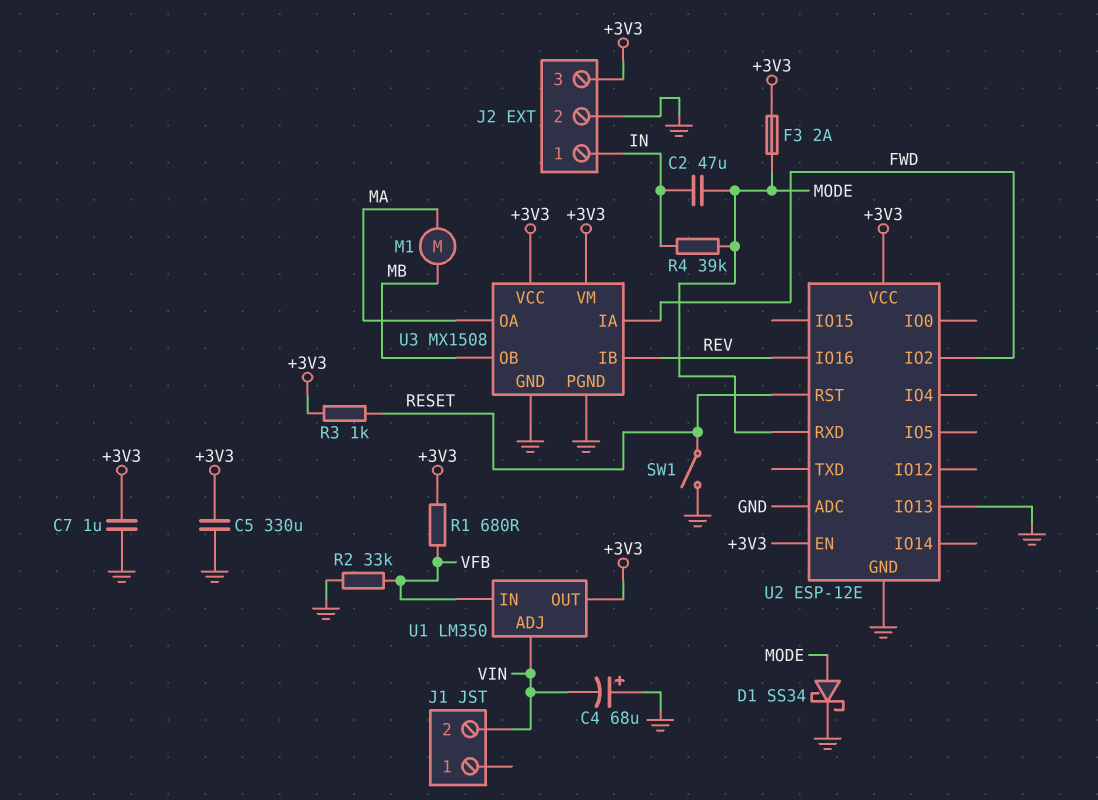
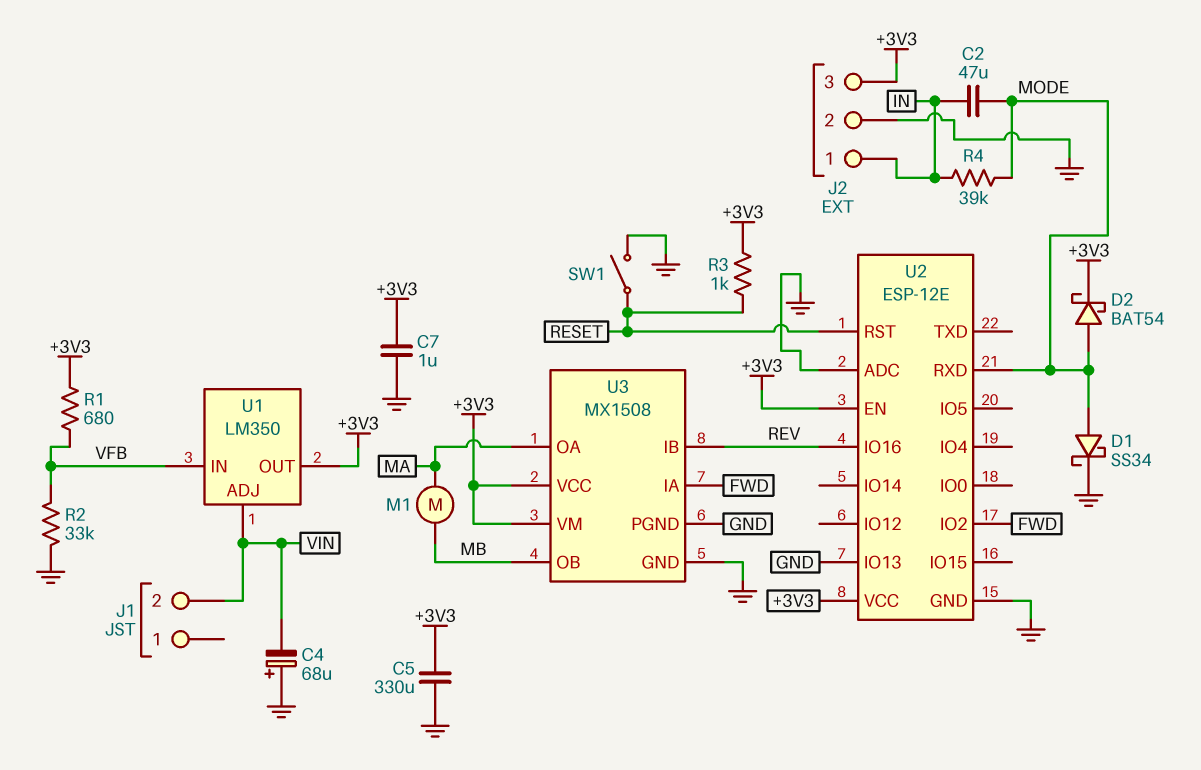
D2: none -> schottky BAT54 (A MODE, K +3V3)
F3: 2A (+3V3, MODE) -> none

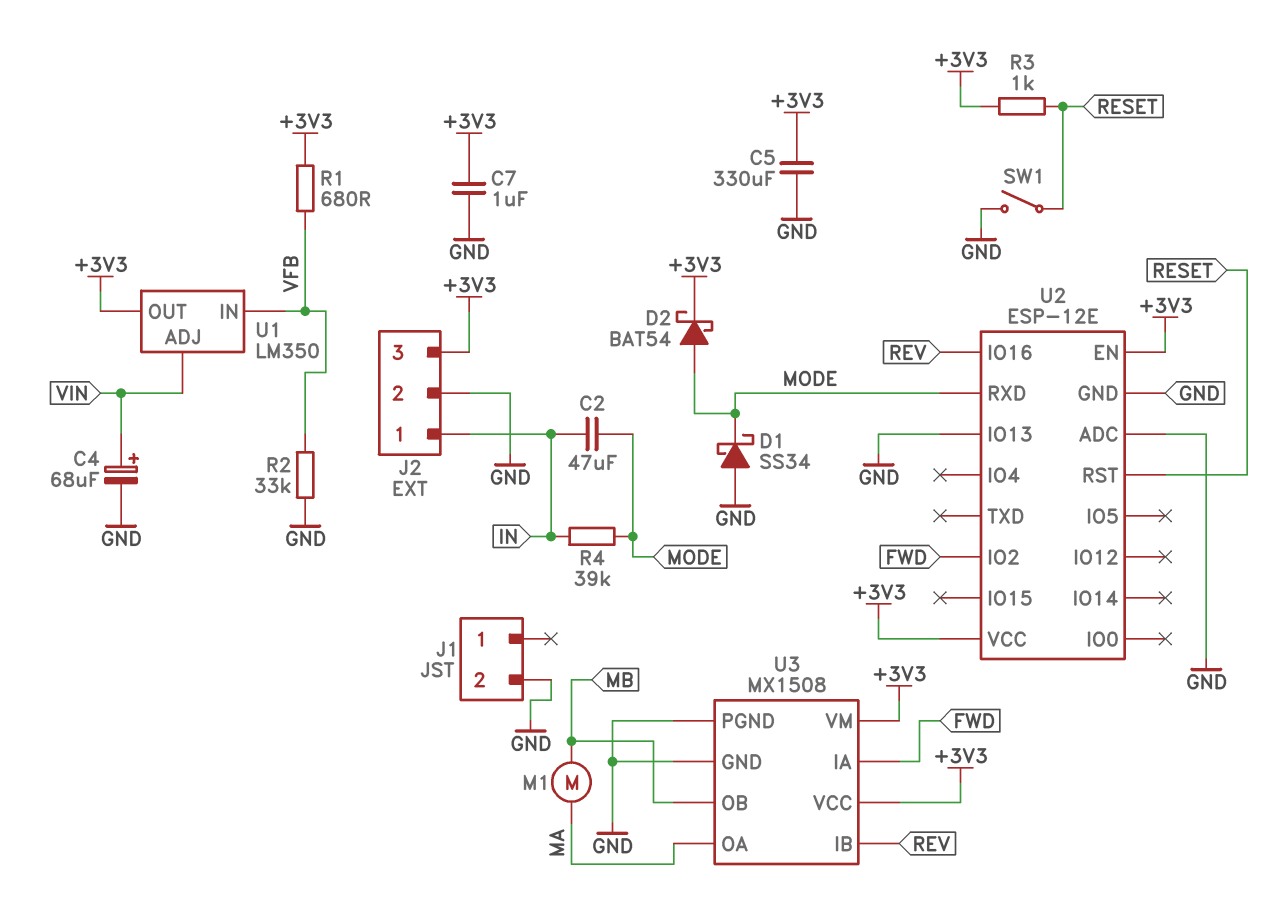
C4: 68uF (plus GND, minus VIN) -> 68uF (plus VIN, minus GND)
D1: schottky SS34 (A MODE, K GND) -> schottky SS34 (A GND, K MODE)
J1 pin 2: VIN -> GND

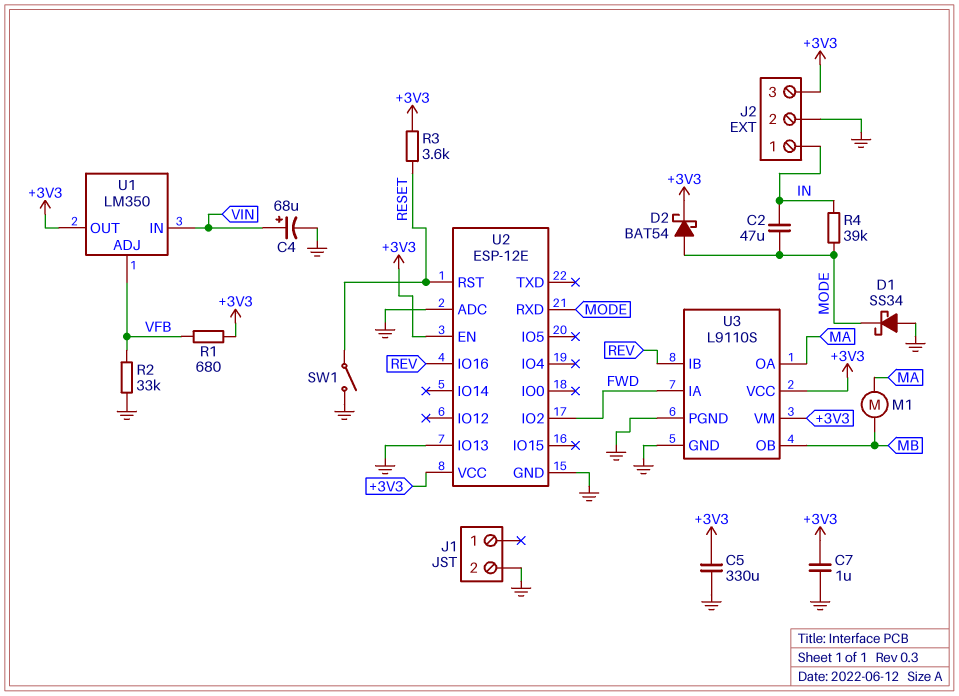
R3: 1k (+3V3, RESET) -> 3.6k (+3V3, RESET)
U1 pin ADJ: VIN -> VFB
U1 pin IN: VFB -> VIN
U3: MX1508 -> L9110S

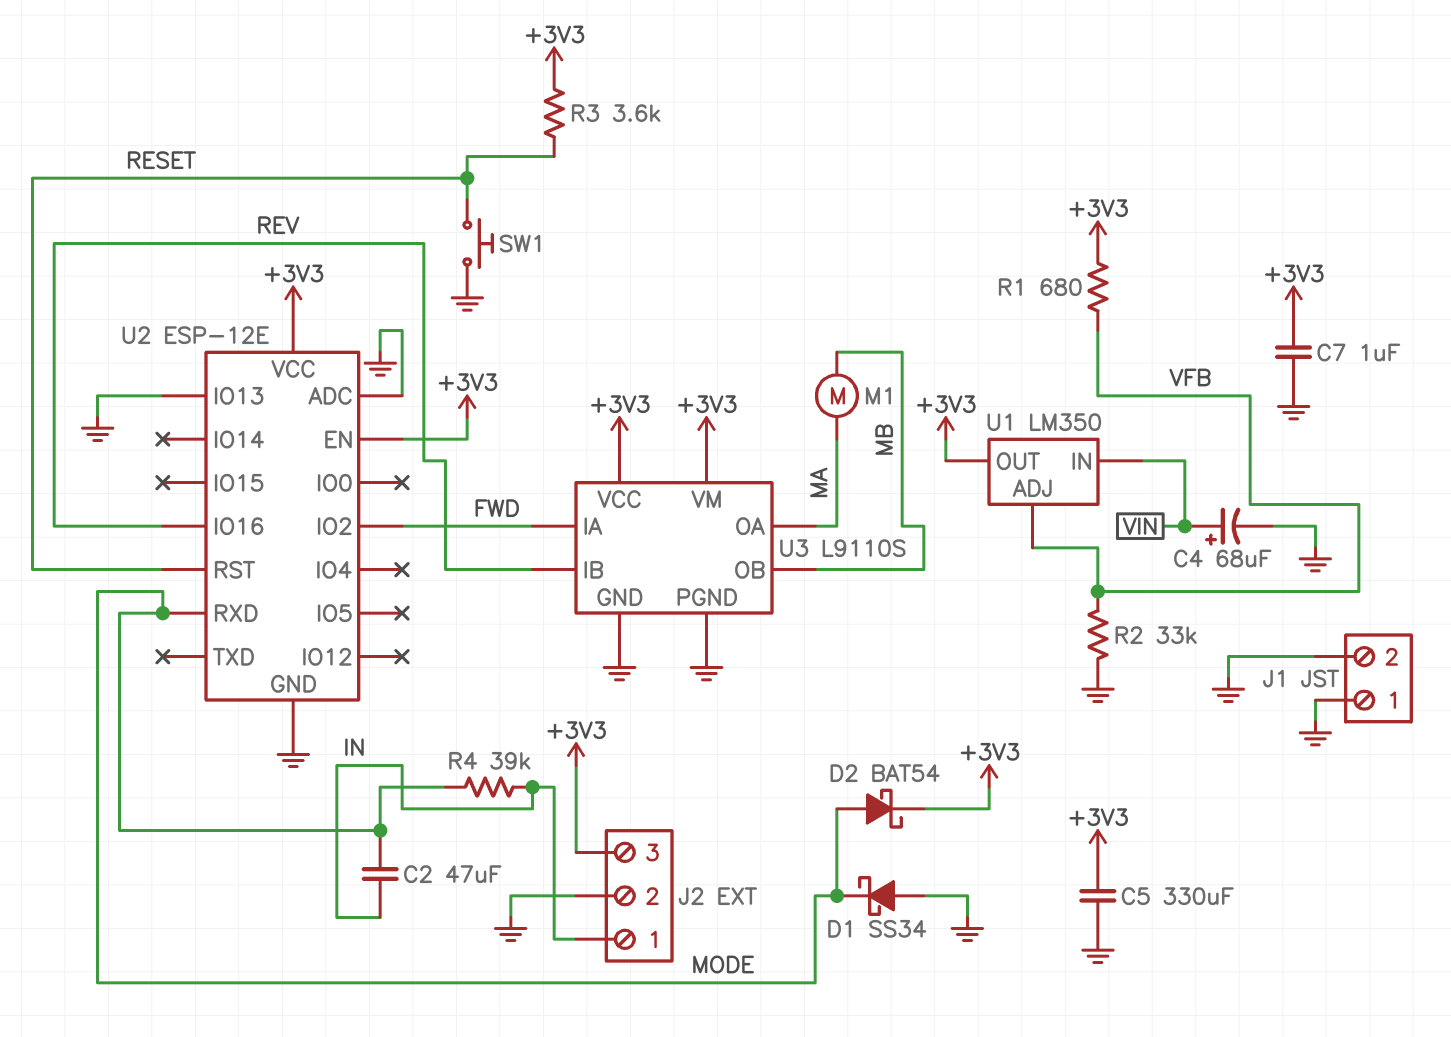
J1 pin 1: none -> GND
SW1: switch (GND, RESET) -> button (GND, RESET)

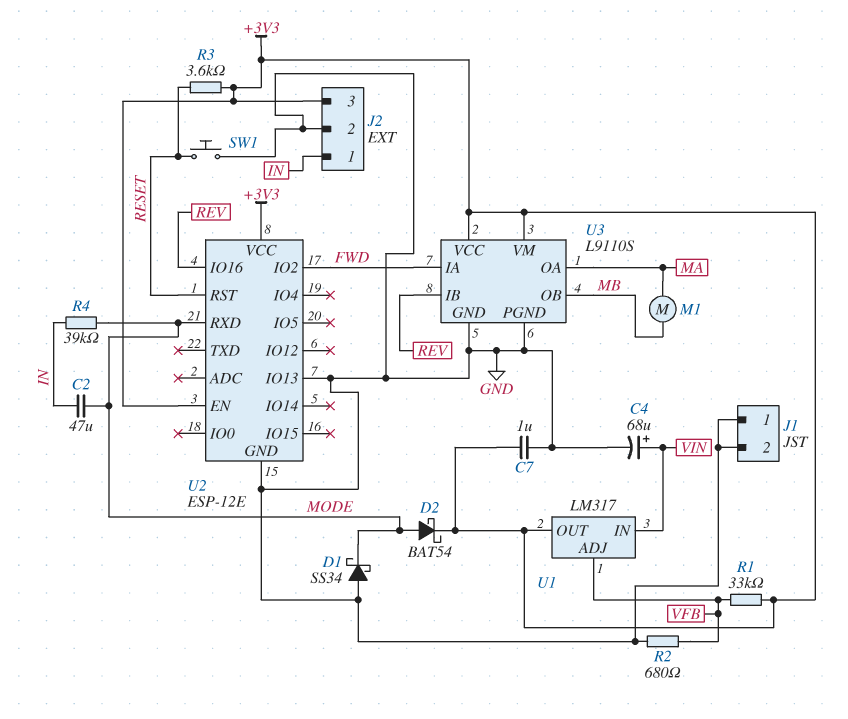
C5: 330uF (+3V3, GND) -> none
R1: 680 (+3V3, VFB) -> 33k (+3V3, VFB)
R2: 33k (GND, VFB) -> 680 (GND, VFB)
U1: LM350 -> LM317
U2 pin ADC: GND -> none

